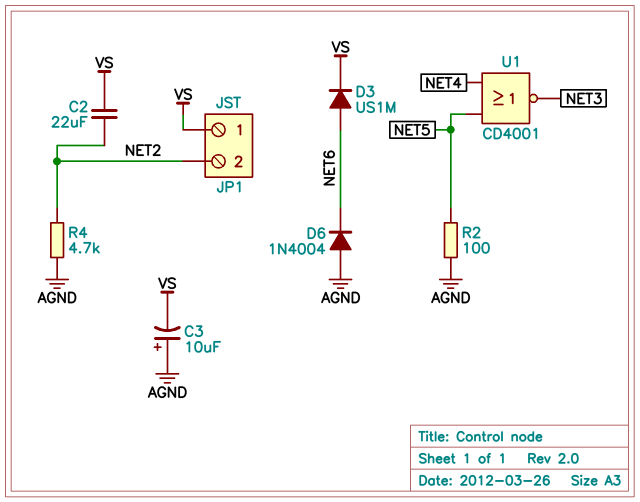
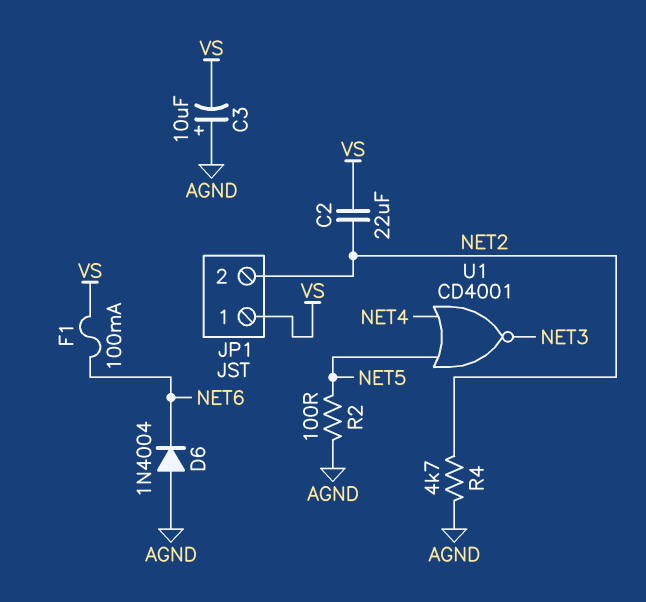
D3: diode US1M (A NET6, K VS) -> none
F1: none -> 100mA (NET6, VS)

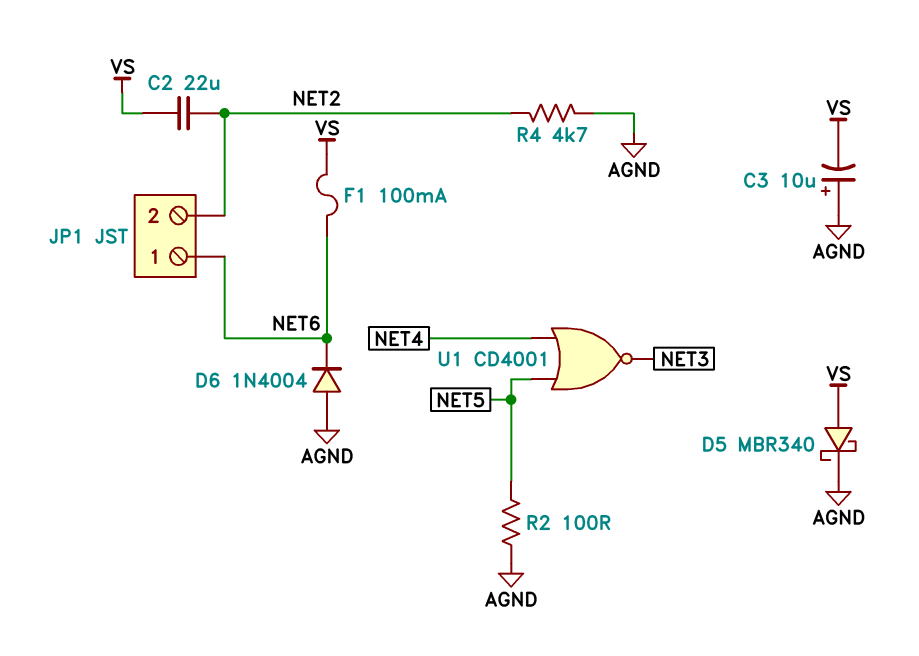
D5: none -> schottky MBR340 (A VS, K AGND)
JP1 pin 1: VS -> NET6

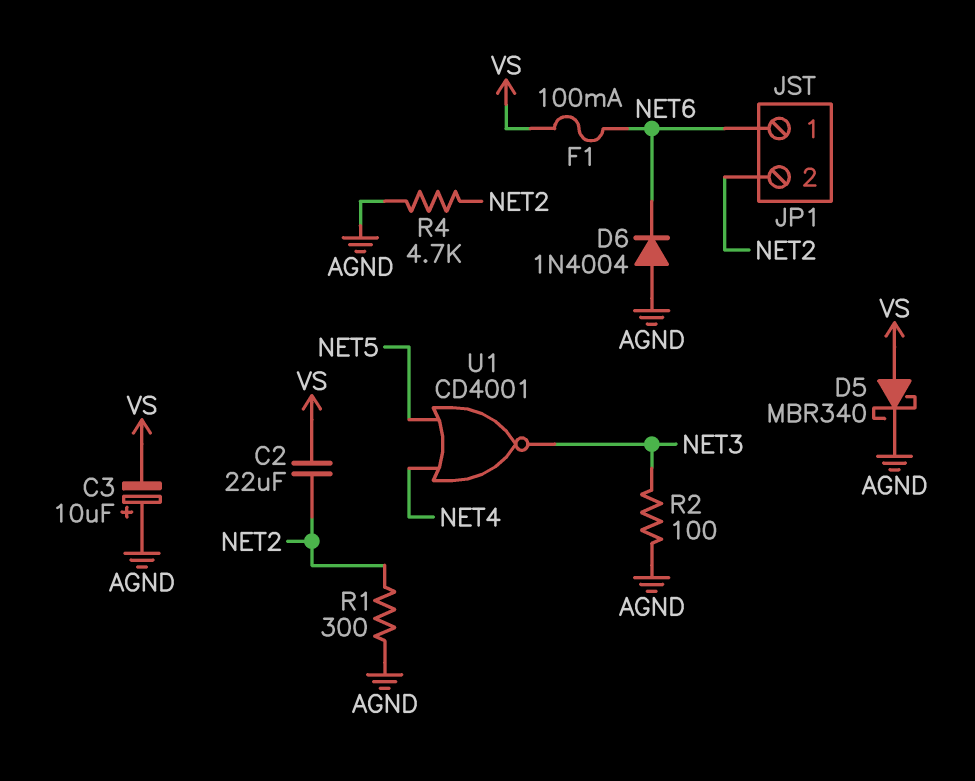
R1: none -> 300 (AGND, NET2)
R2: 100 (AGND, NET5) -> 100 (AGND, NET3)

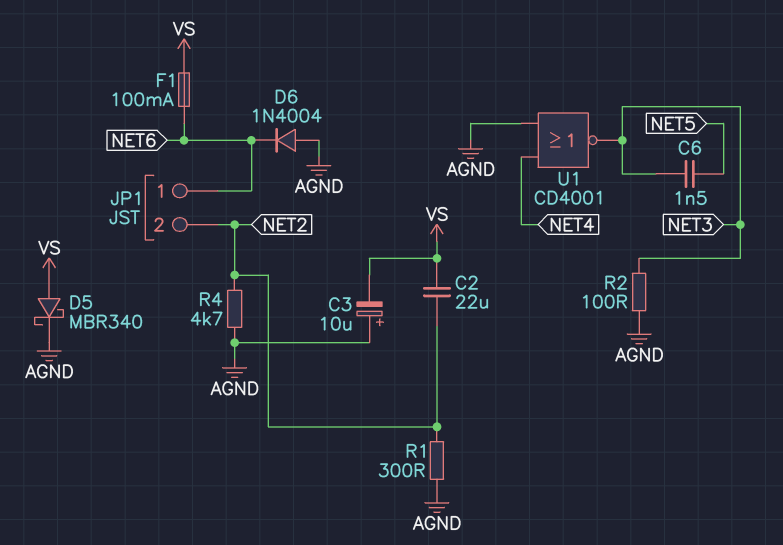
C6: none -> 1.5nF (NET3, NET5)
U1: NOR CD4001 (in NET4, in NET5, out NET3) -> NOR CD4001 (in AGND, in NET4, out NET3)

